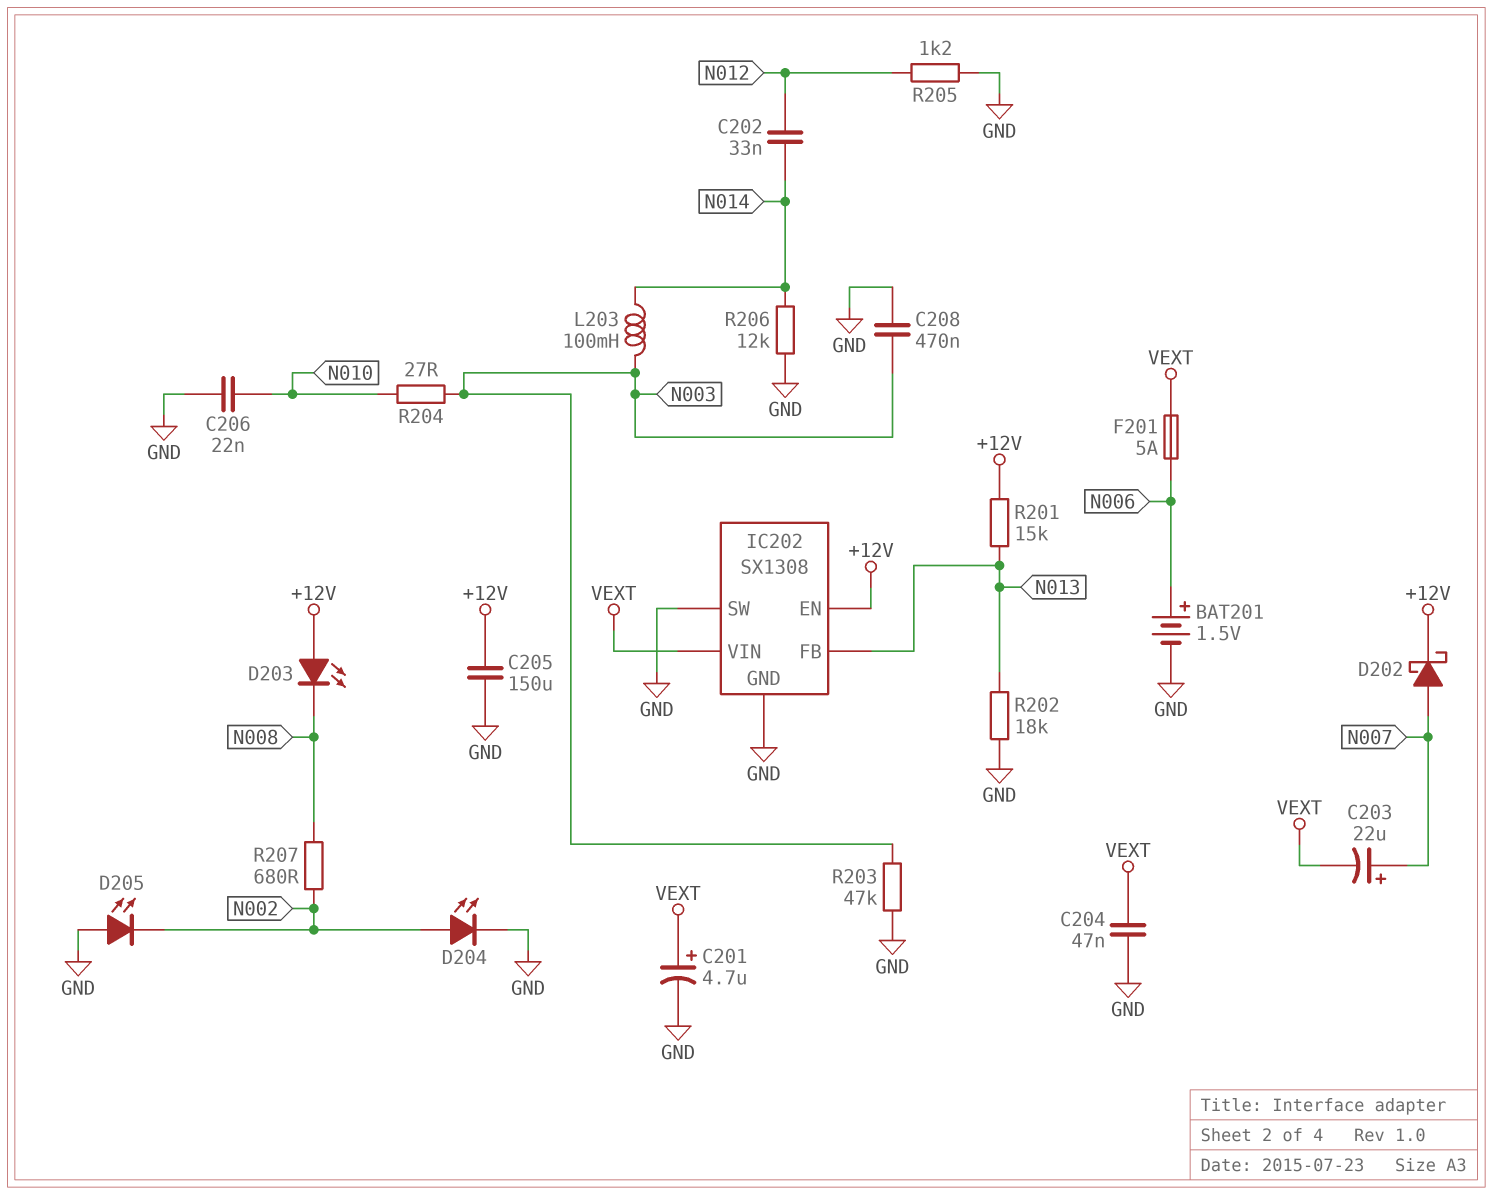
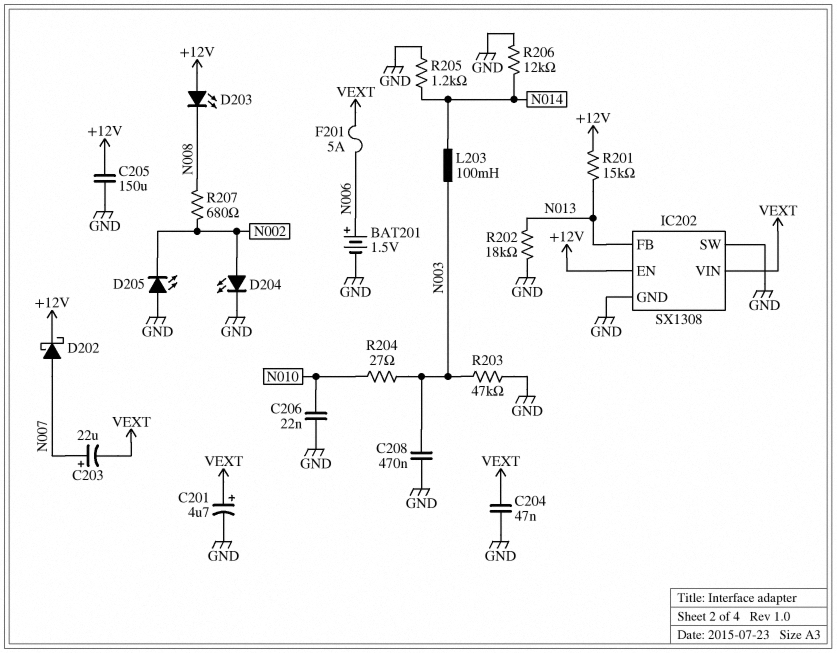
C202: 33nF (N012, N014) -> none
R205: 1.2k (GND, N012) -> 1.2k (GND, N014)

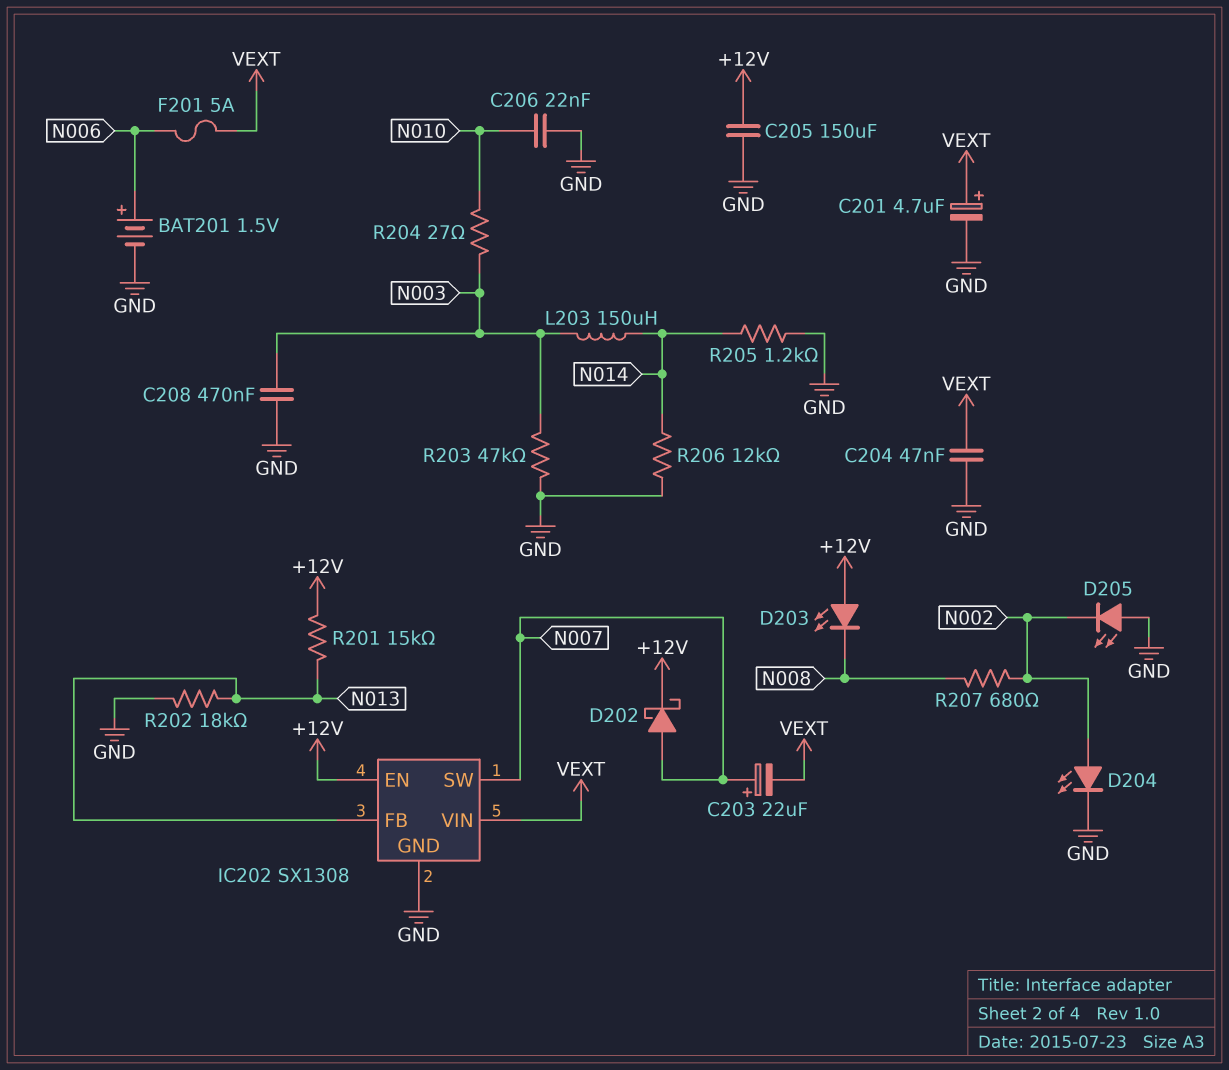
IC202 pin SW: GND -> N007
L203: 100mH (N003, N014) -> 150uH (N003, N014)

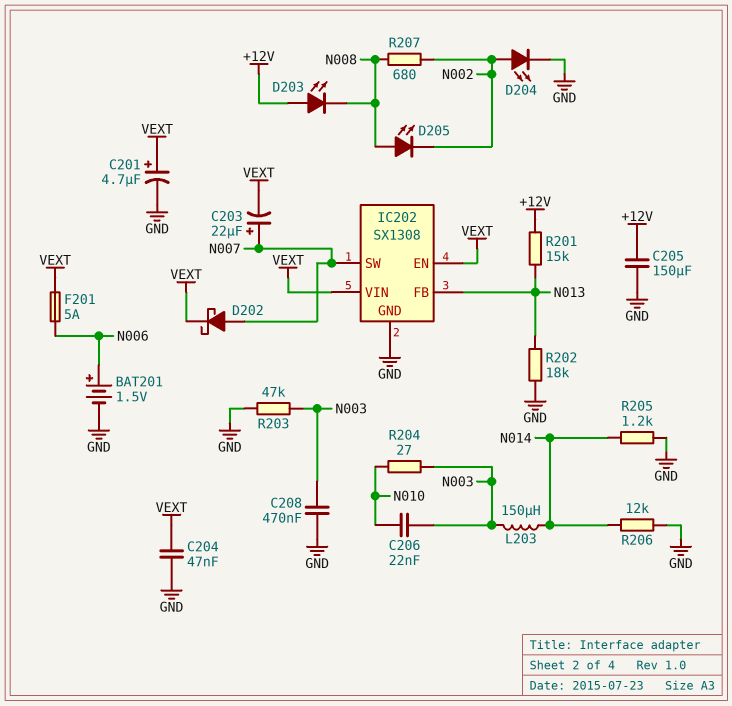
C206: 22nF (GND, N010) -> 22nF (N003, N010)
D202: schottky (A N007, K +12V) -> schottky (A N007, K VEXT)
D205: LED (A GND, K N002) -> LED (A N008, K N002)
IC202 pin EN: +12V -> VEXT

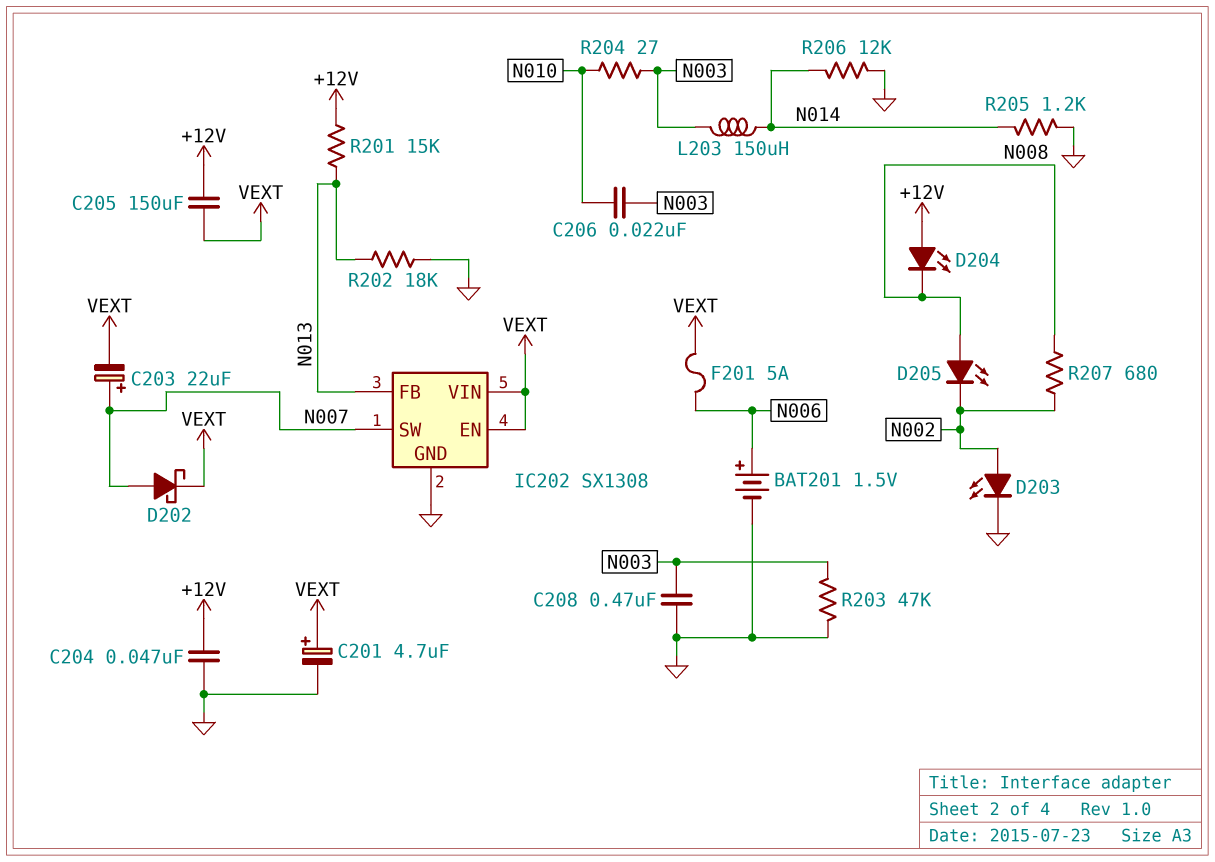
C204: 47nF (GND, VEXT) -> 47nF (+12V, GND)
C205: 150uF (+12V, GND) -> 150uF (+12V, VEXT)
D203: LED (A +12V, K N008) -> LED (A N002, K GND)
D204: LED (A N002, K GND) -> LED (A +12V, K N008)

